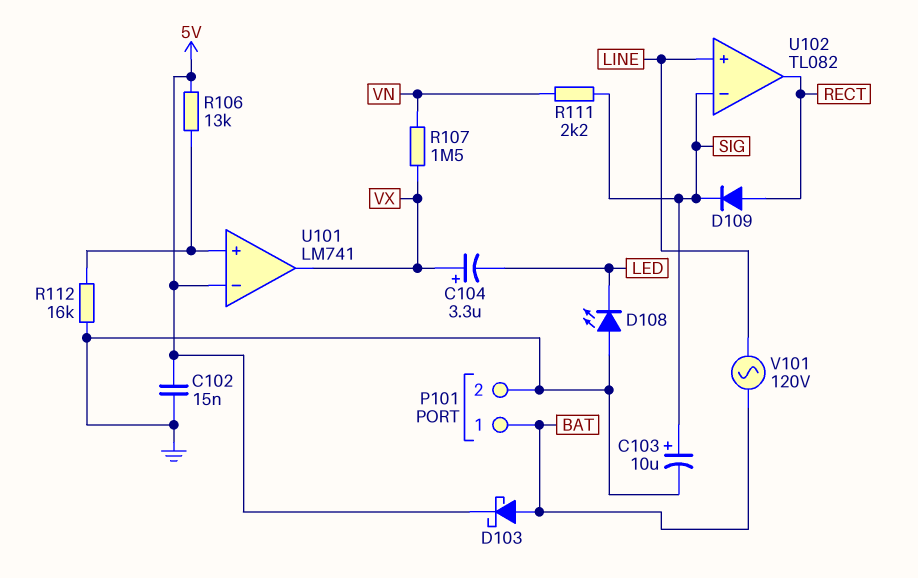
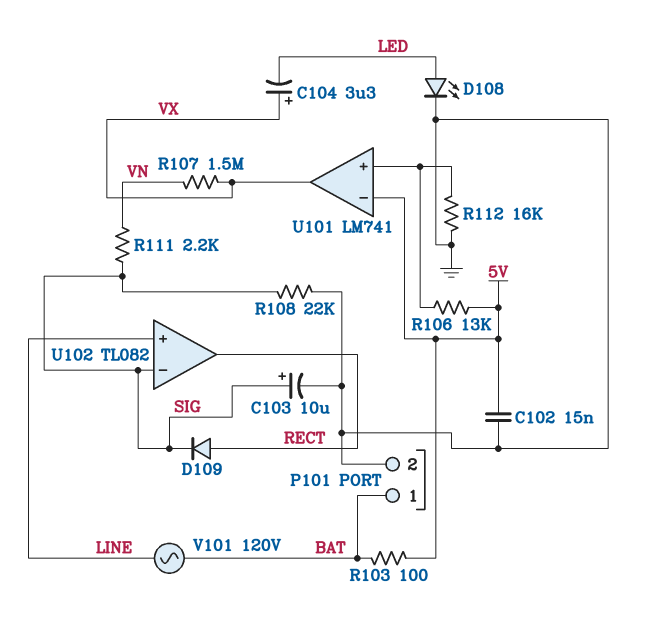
D103: schottky (A BAT, K 5V) -> none
D108: LED (A GND, K LED) -> LED (A LED, K GND)
R103: none -> 100 (5V, BAT)
R108: none -> 22k (GND, SIG)

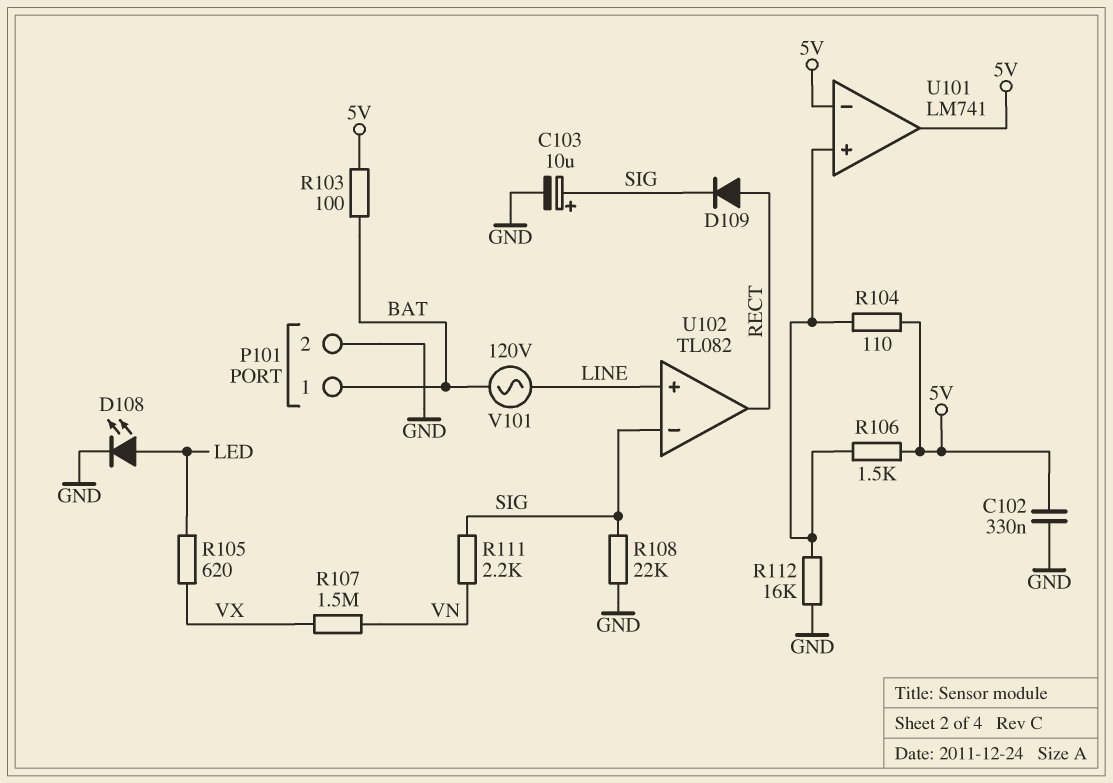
C102: 15nF (5V, GND) -> 330nF (5V, GND)
C104: 3.3uF (plus VX, minus LED) -> none
R104: none -> 110 (5V, U101/in+)
R105: none -> 620 (LED, VX)
R106: 13k (5V, U101/in+) -> 1.5k (5V, U101/in+)
U101 pin out: VX -> 5V

